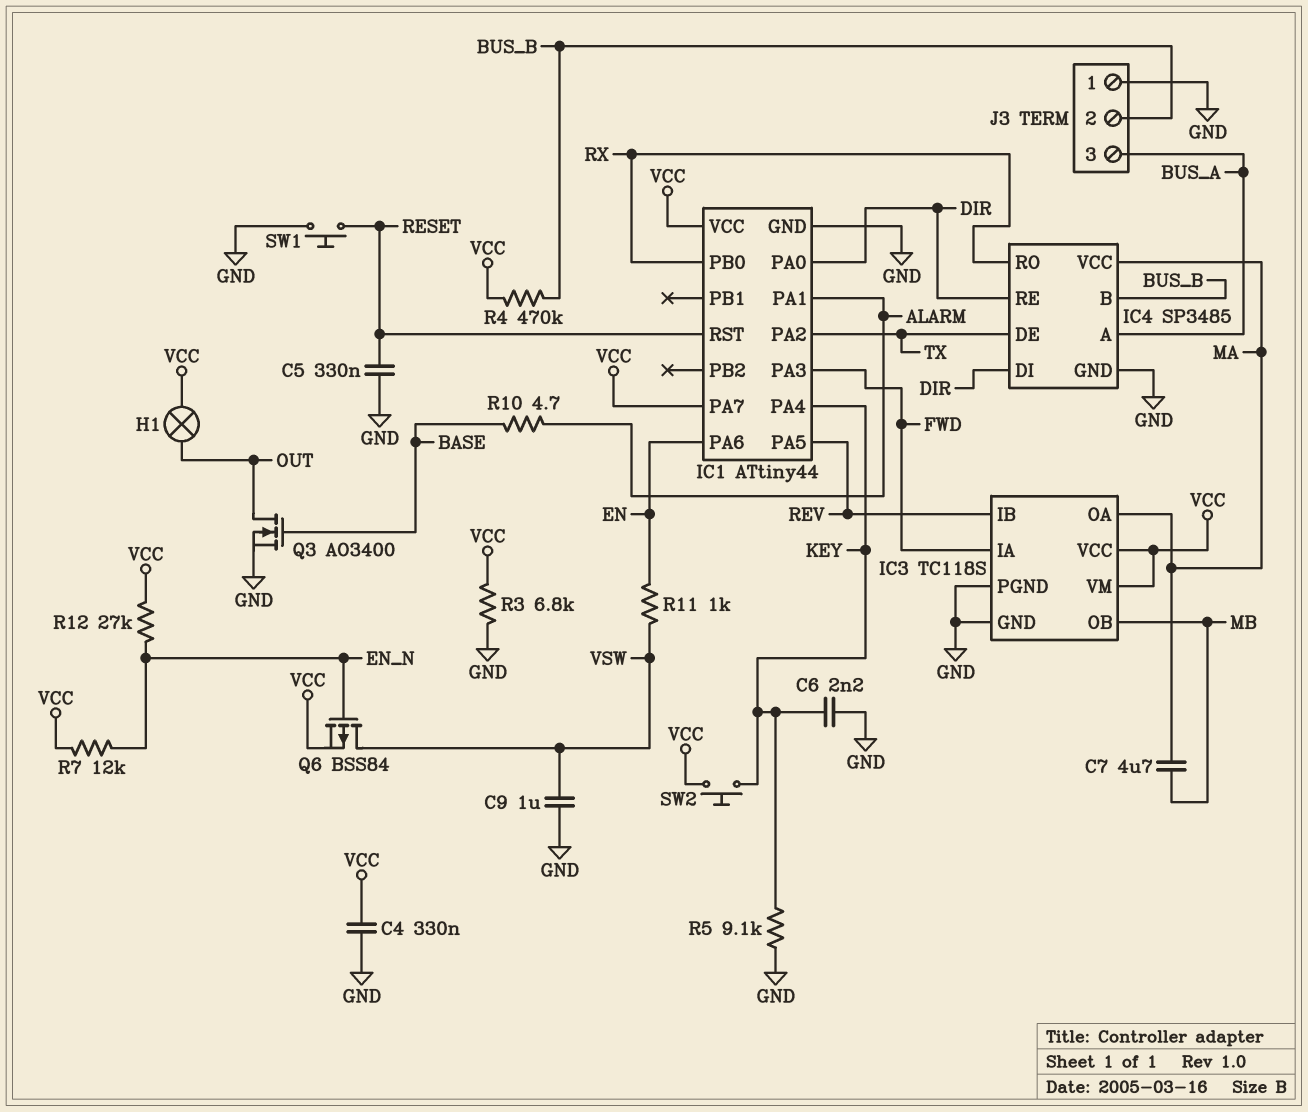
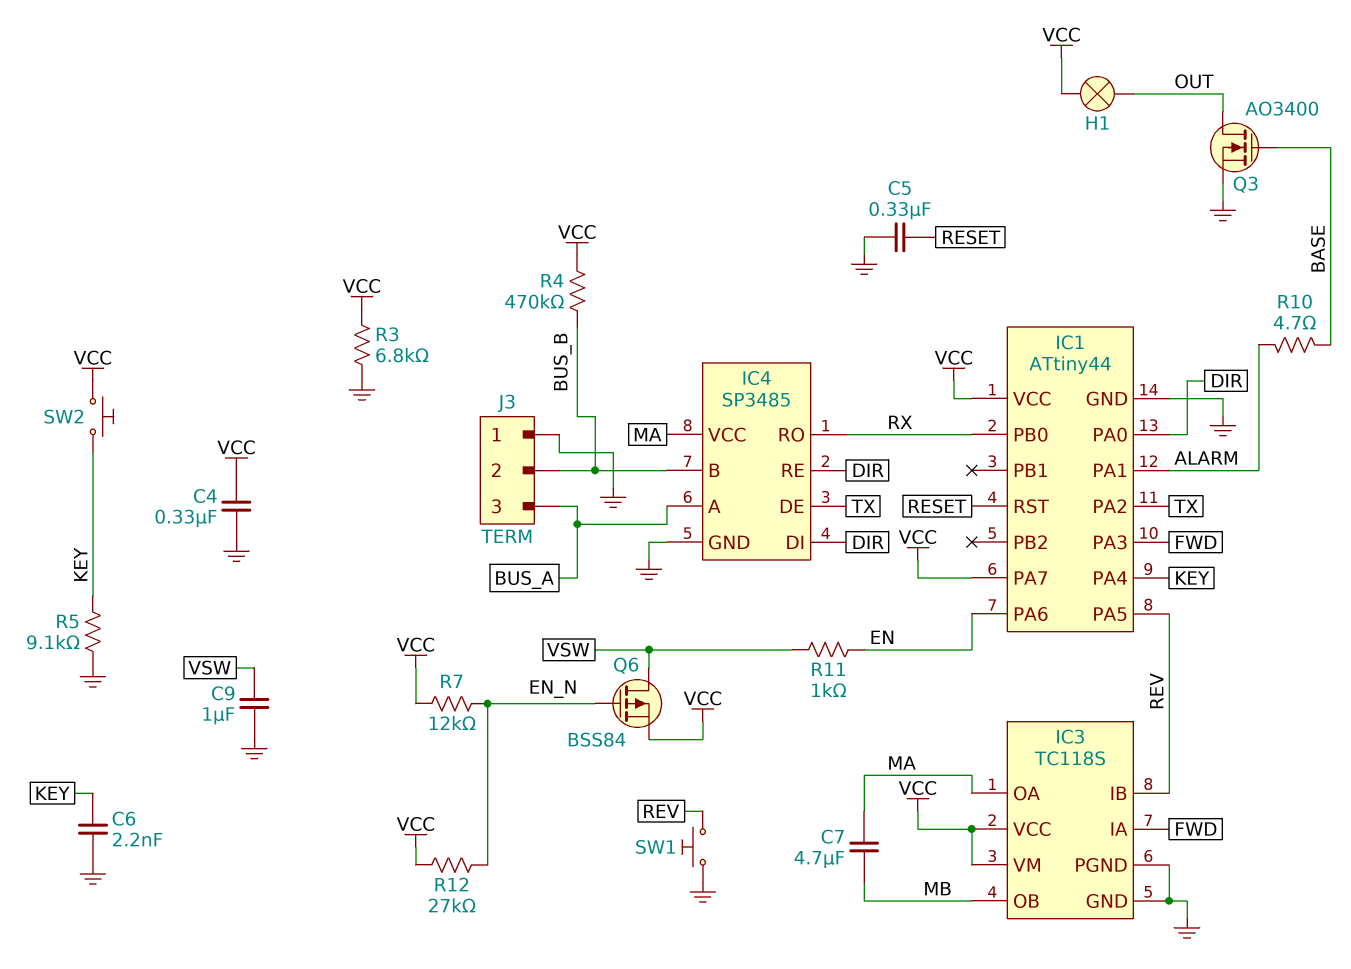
SW1: button (GND, RESET) -> button (GND, REV)

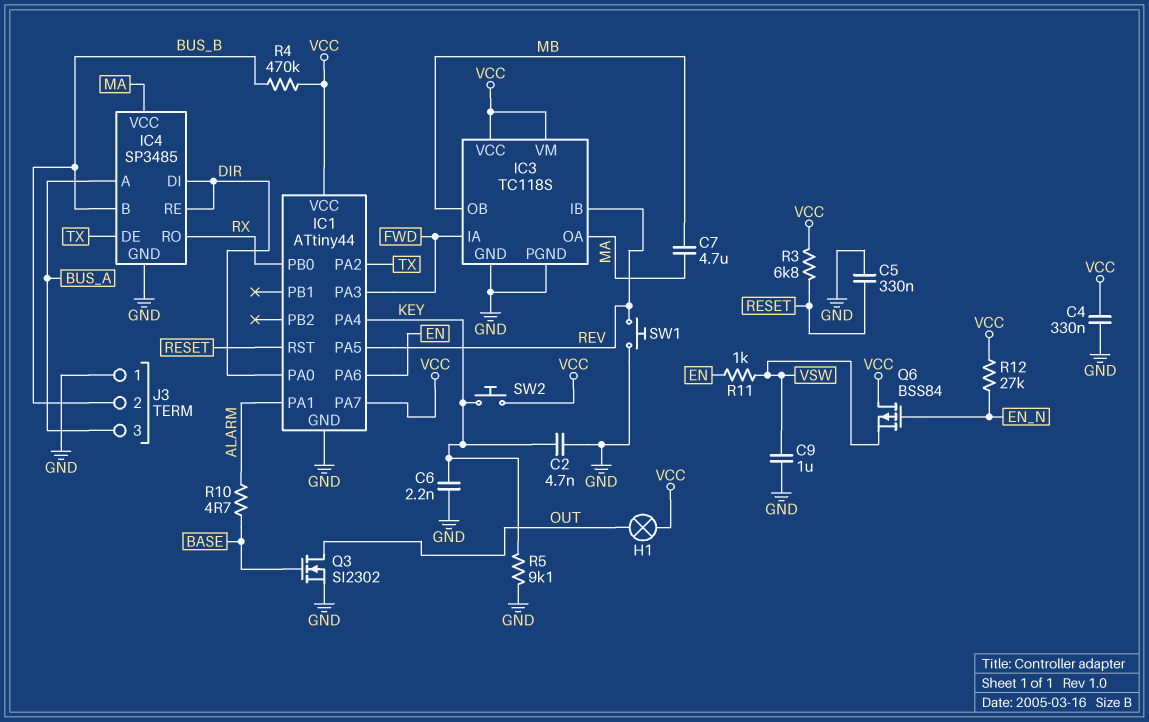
C2: none -> 4.7nF (GND, KEY)
Q3: NMOS AO3400 (G BASE, D OUT, S GND) -> NMOS SI2302 (G BASE, D OUT, S GND)
Q6: PMOS BSS84 (G EN_N, D VSW, S VCC) -> PMOS BSS84 (G EN_N, D VCC, S VSW)
R3: 6.8k (GND, VCC) -> 6.8k (RESET, VCC)
R7: 12k (EN_N, VCC) -> none

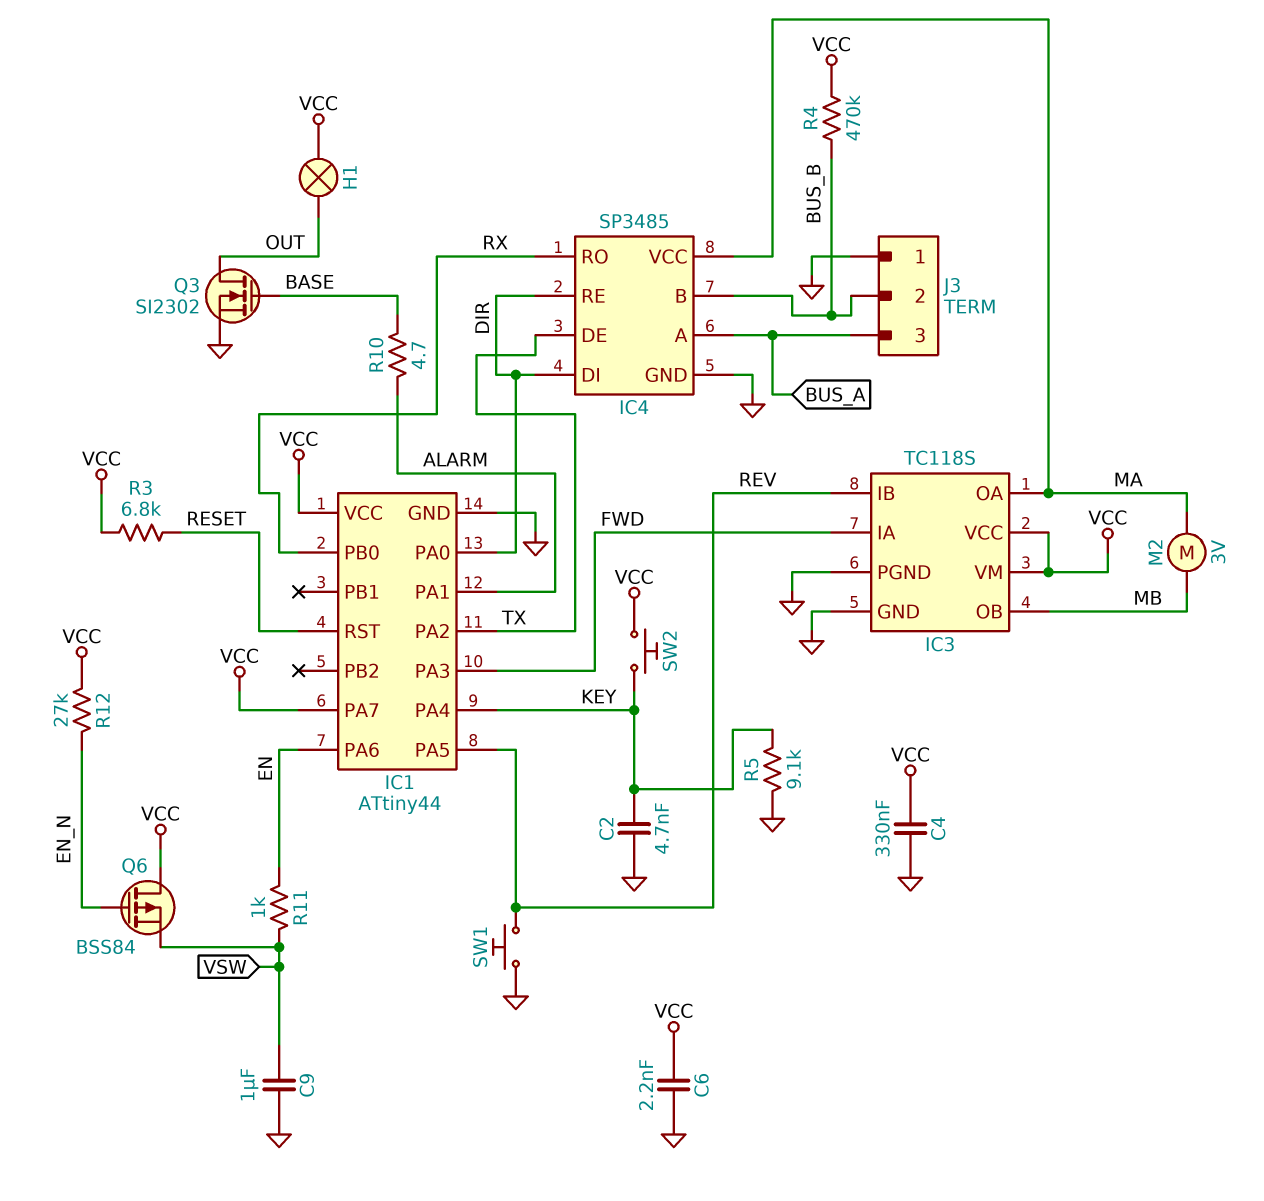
C5: 330nF (GND, RESET) -> none
C6: 2.2nF (GND, KEY) -> 2.2nF (GND, VCC)
C7: 4.7uF (MA, MB) -> none
M2: none -> motor 3V (MA, MB)

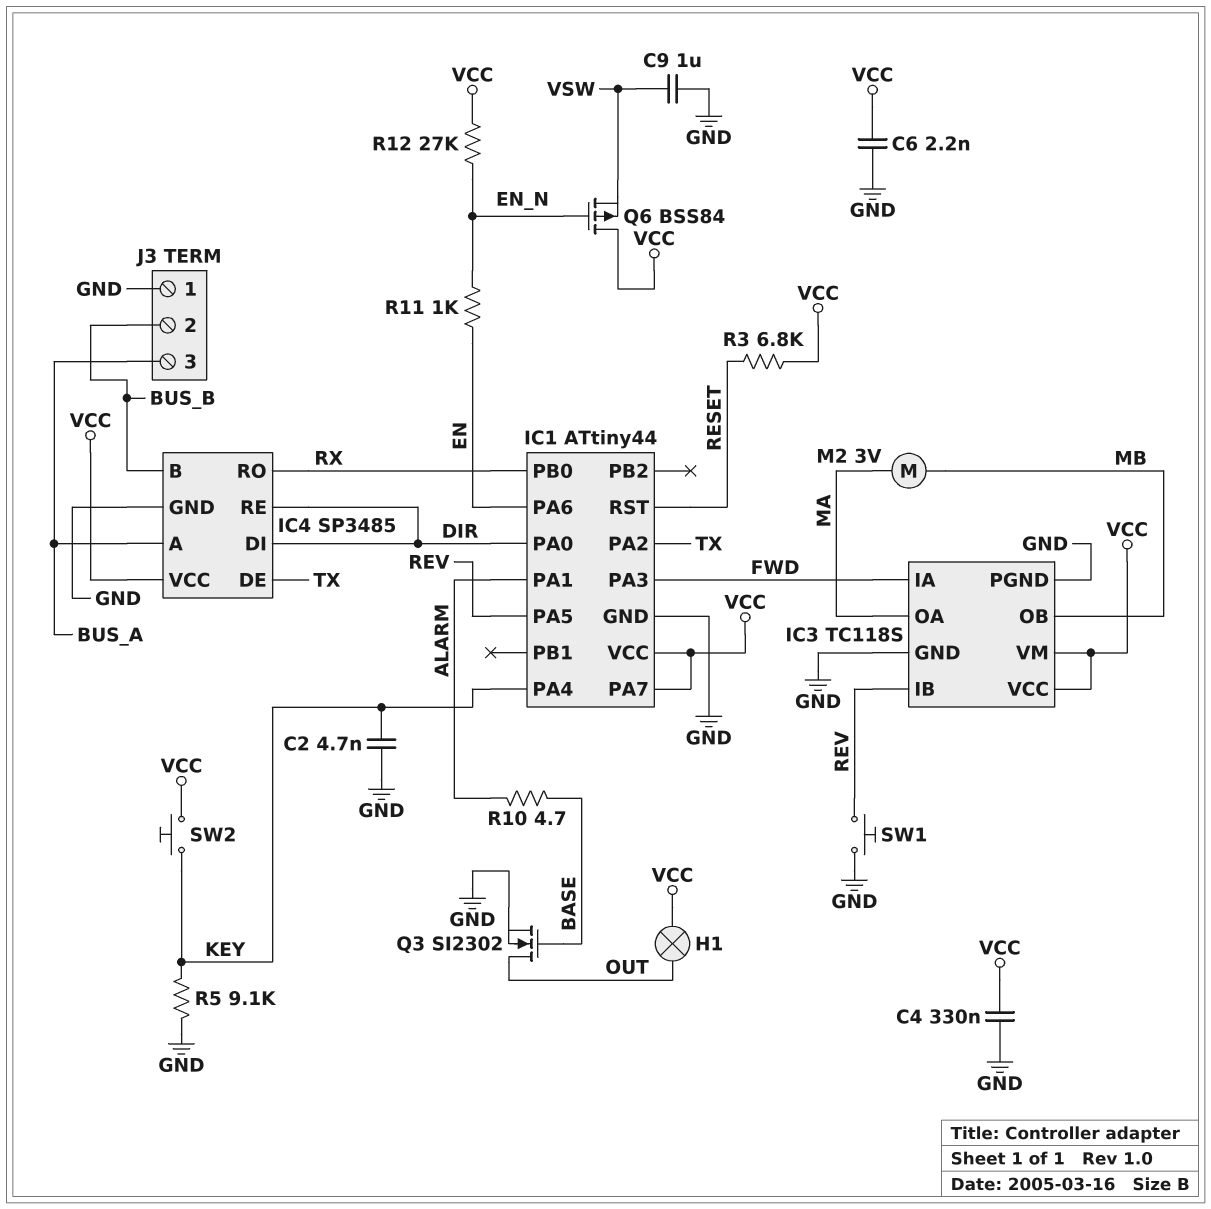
IC4 pin VCC: MA -> VCC
R4: 470k (BUS_B, VCC) -> none
R11: 1k (EN, VSW) -> 1k (EN, EN_N)

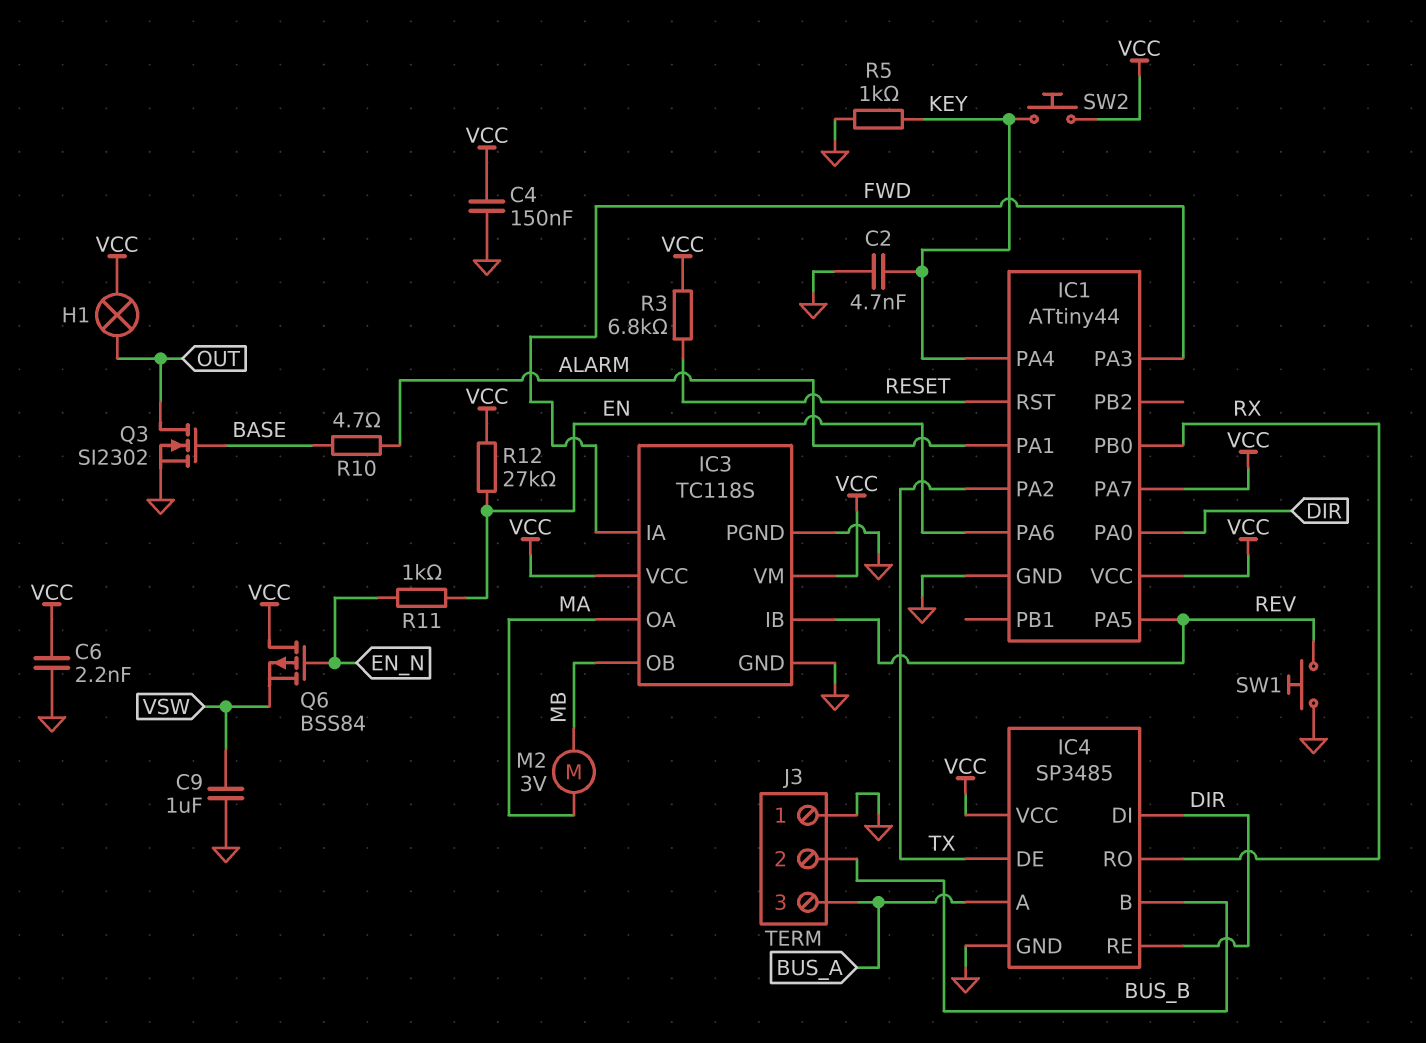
C4: 330nF (GND, VCC) -> 150nF (GND, VCC)
R5: 9.1k (GND, KEY) -> 1k (GND, KEY)
R12: 27k (EN_N, VCC) -> 27k (EN, VCC)

